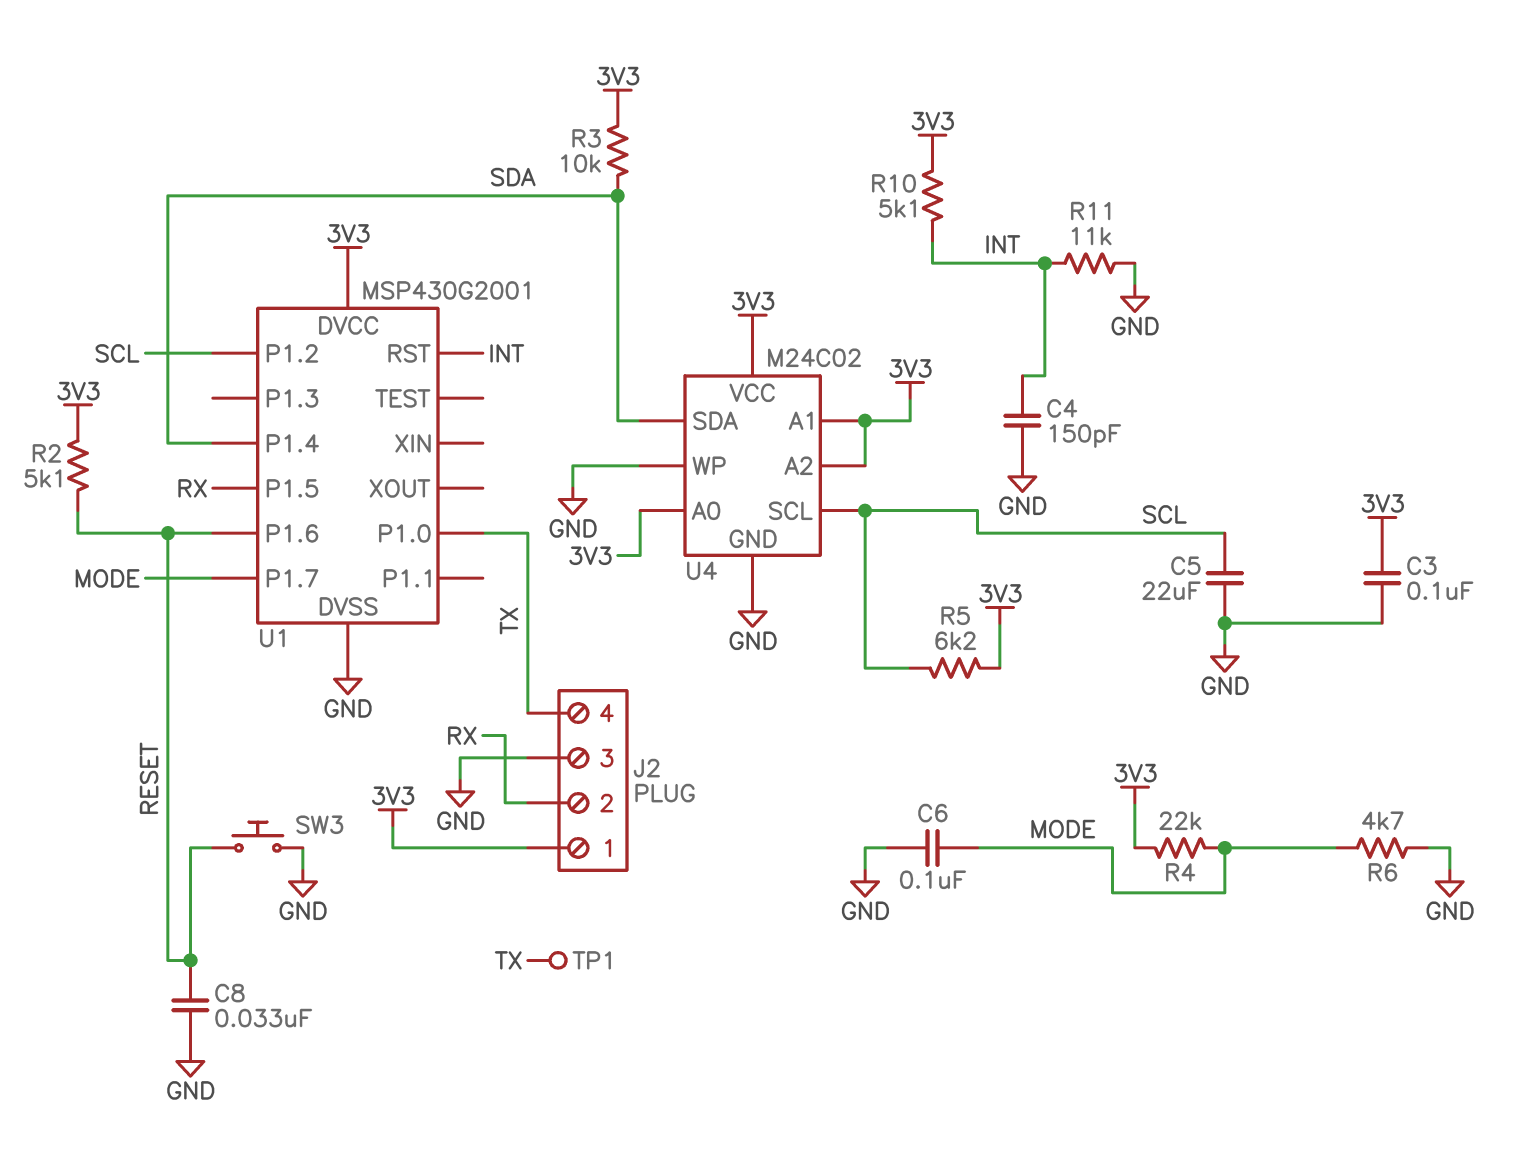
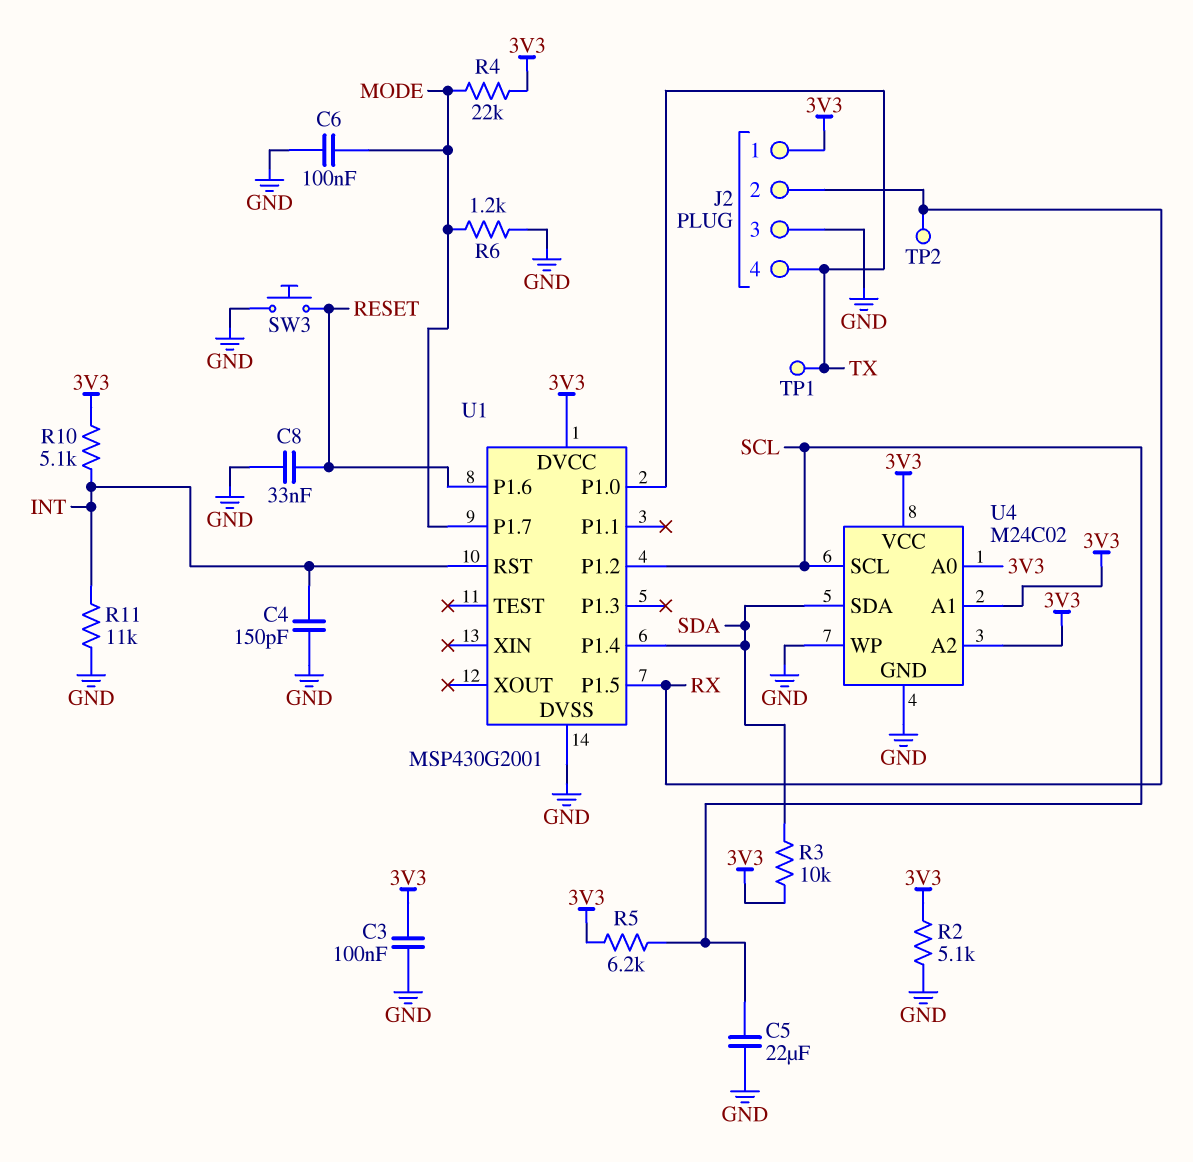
R2: 5.1k (3V3, RESET) -> 5.1k (3V3, GND)
R6: 4.7k (GND, MODE) -> 1.2k (GND, MODE)
TP2: none -> test point (RX)

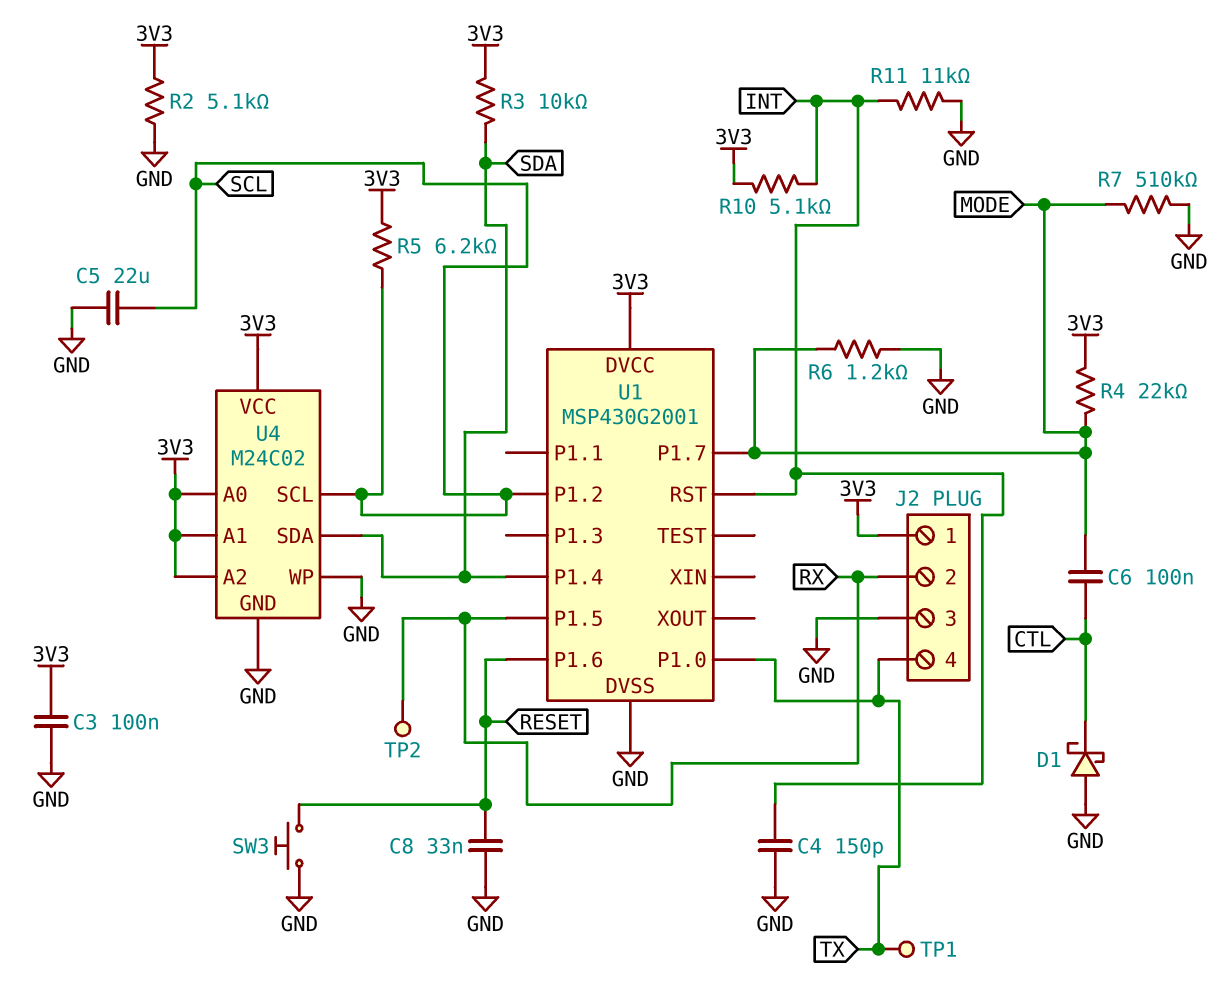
C6: 100nF (GND, MODE) -> 100nF (CTL, MODE)
D1: none -> schottky (A GND, K CTL)
R7: none -> 510k (GND, MODE)

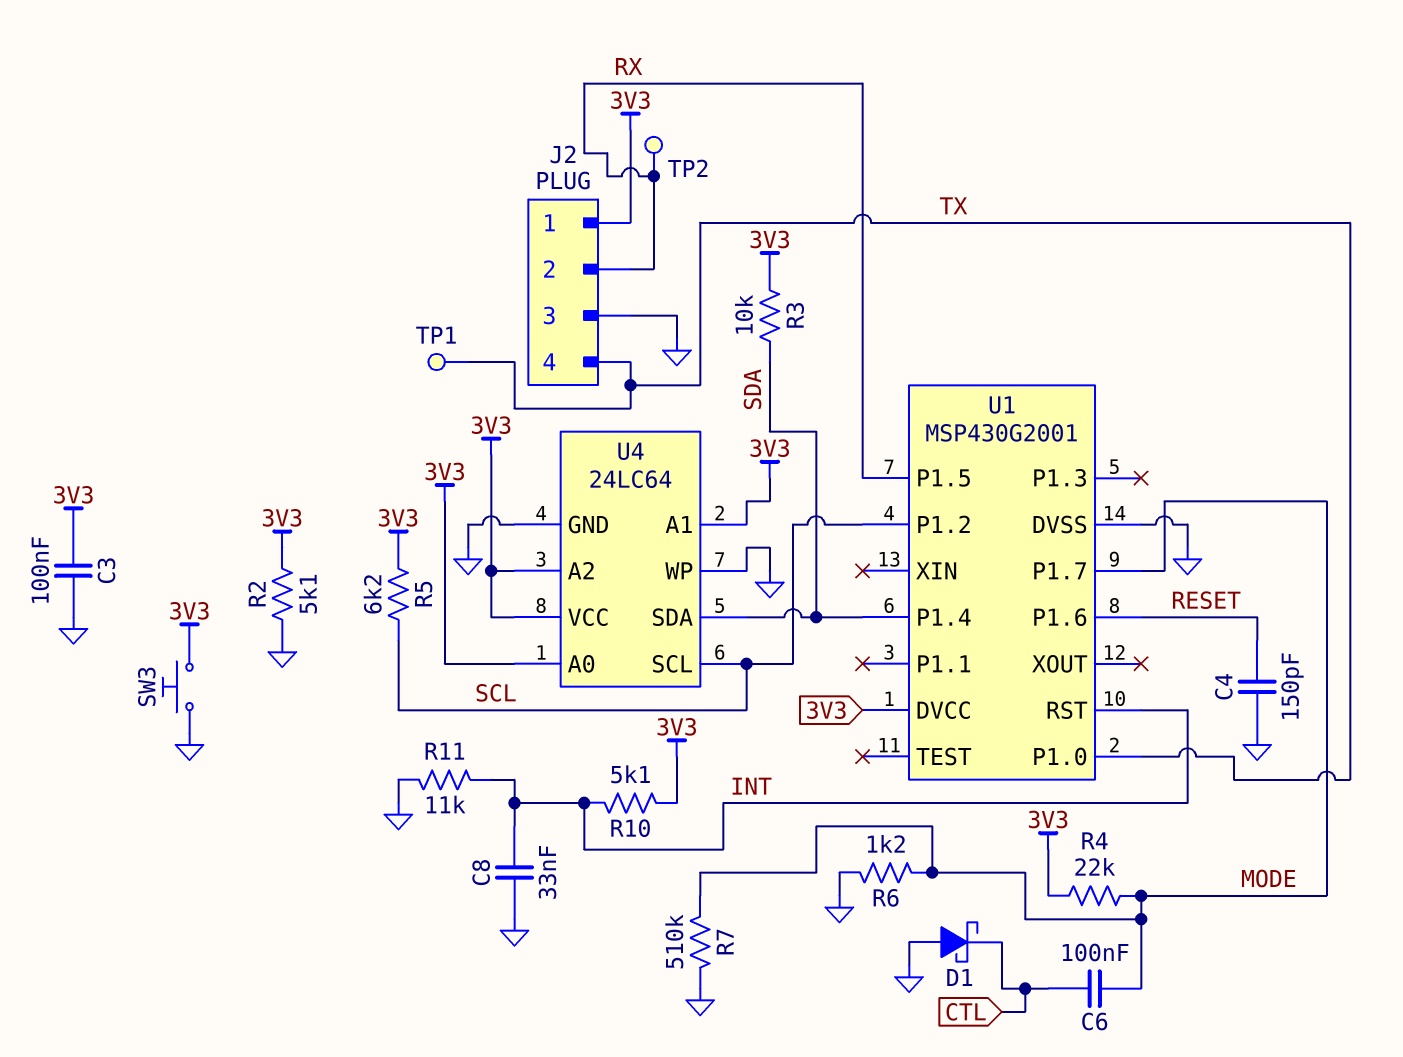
C4: 150pF (GND, INT) -> 150pF (GND, RESET)
C5: 22uF (GND, SCL) -> none
C8: 33nF (GND, RESET) -> 33nF (GND, INT)
SW3: button (GND, RESET) -> button (3V3, GND)
U4: M24C02 -> 24LC64

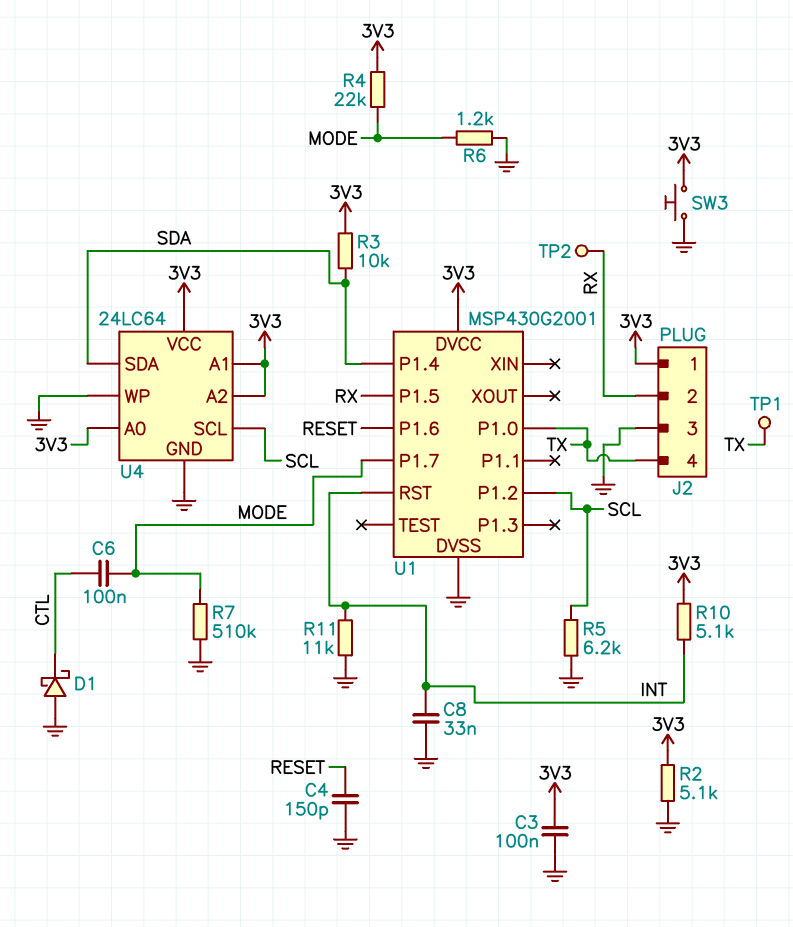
R5: 6.2k (3V3, SCL) -> 6.2k (GND, SCL)

